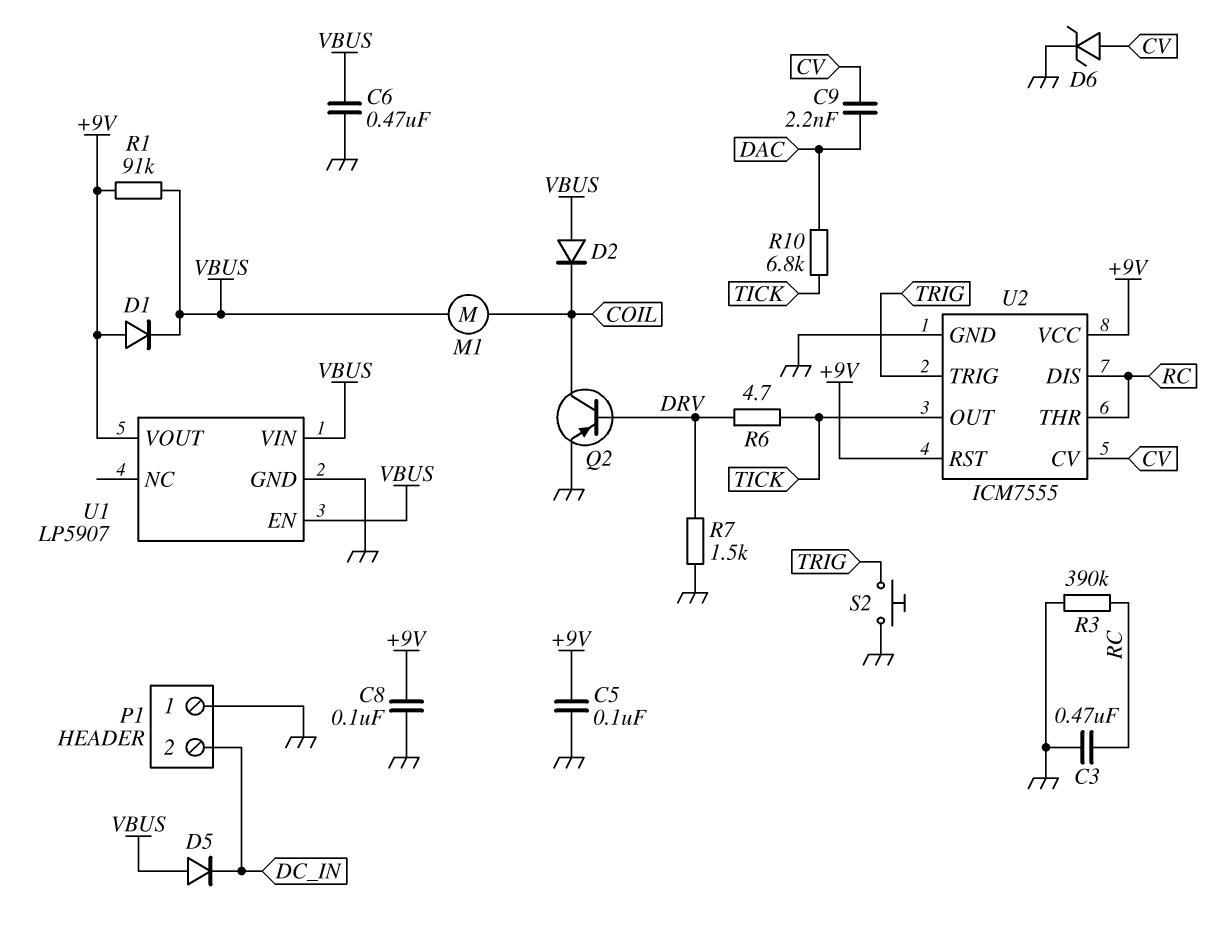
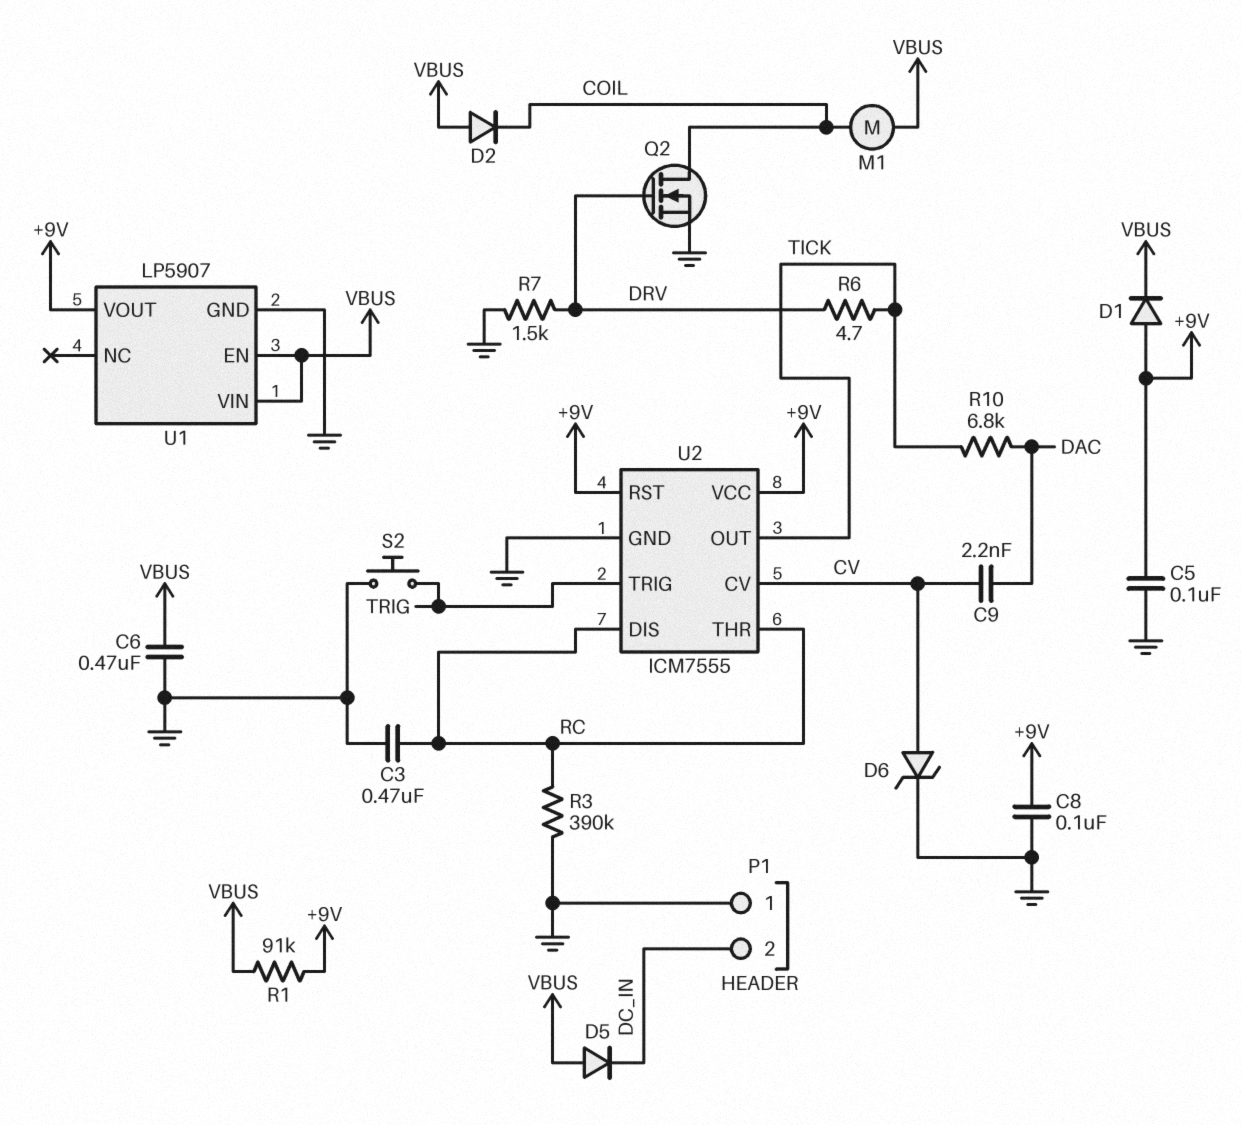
Q2: PNP (B DRV, C COIL, E GND) -> NMOS (G DRV, D COIL, S GND)

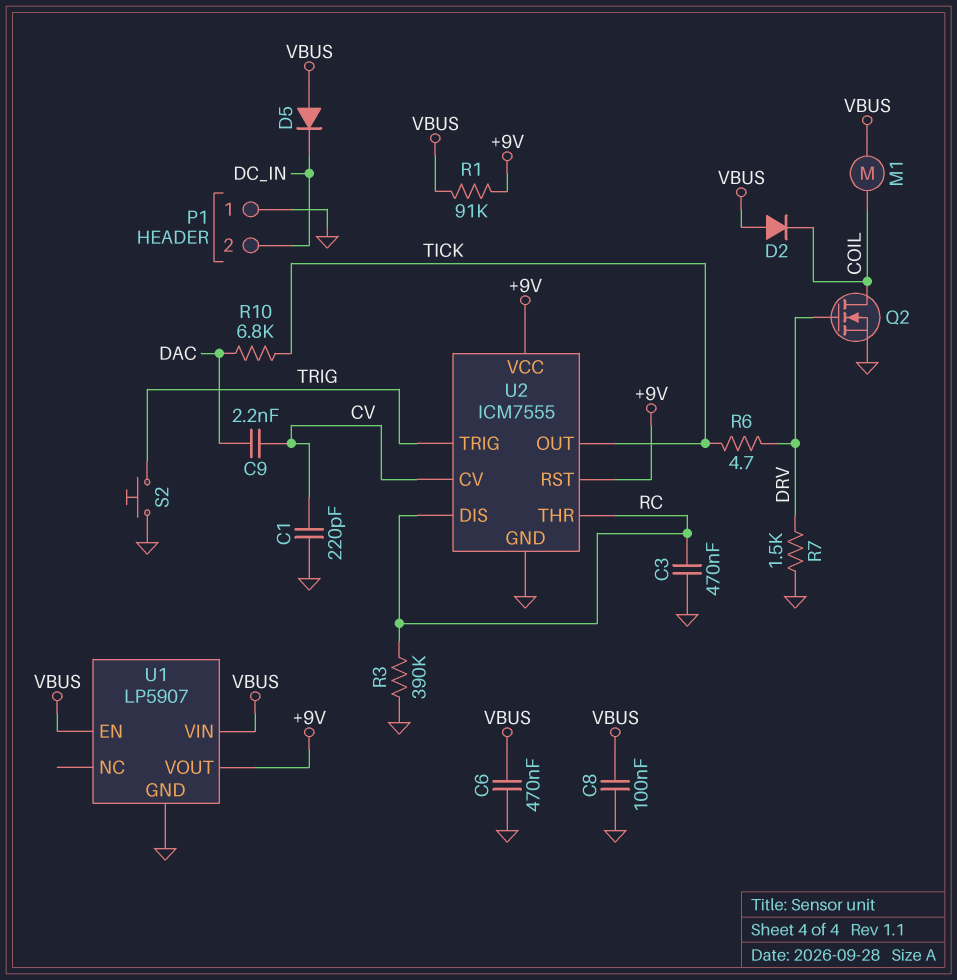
C1: none -> 220pF (CV, GND)
C5: 100nF (+9V, GND) -> none
C8: 100nF (+9V, GND) -> 100nF (GND, VBUS)
D1: diode (A +9V, K VBUS) -> none
D6: zener (A CV, K GND) -> none

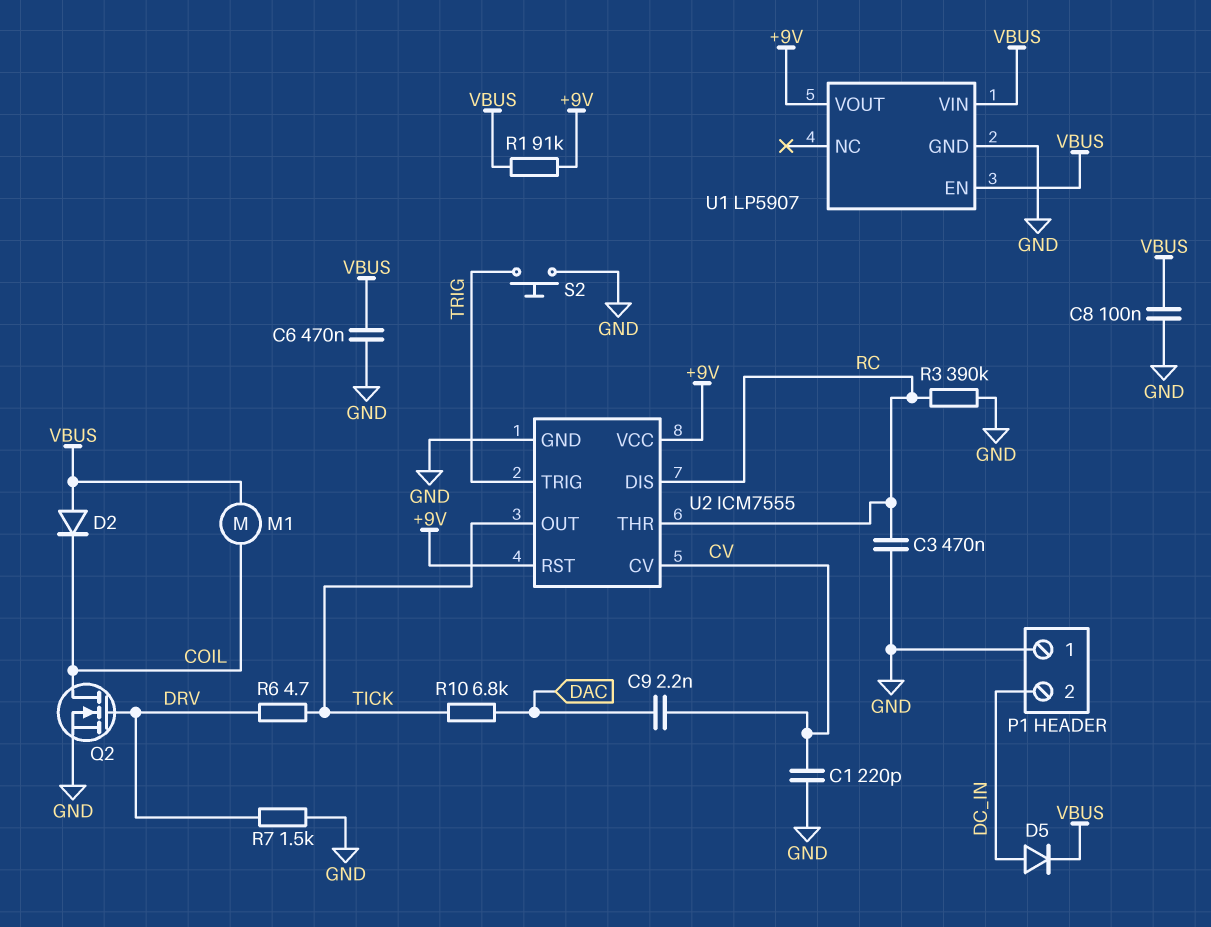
D5: diode (A VBUS, K DC_IN) -> diode (A DC_IN, K VBUS)

